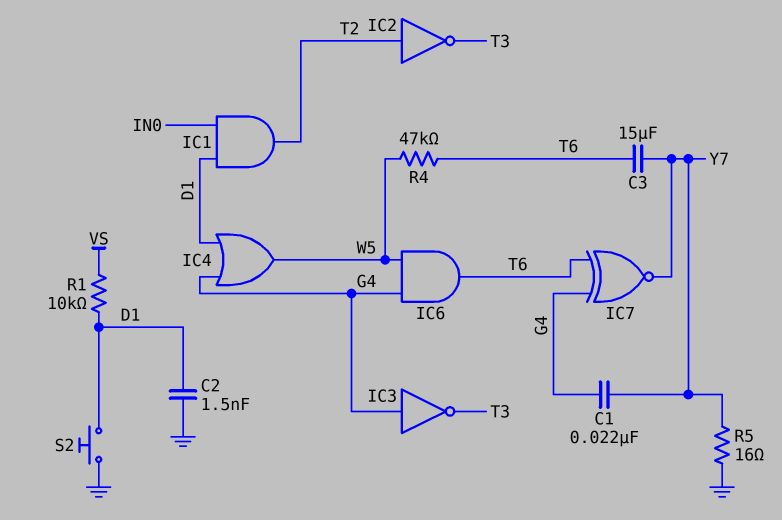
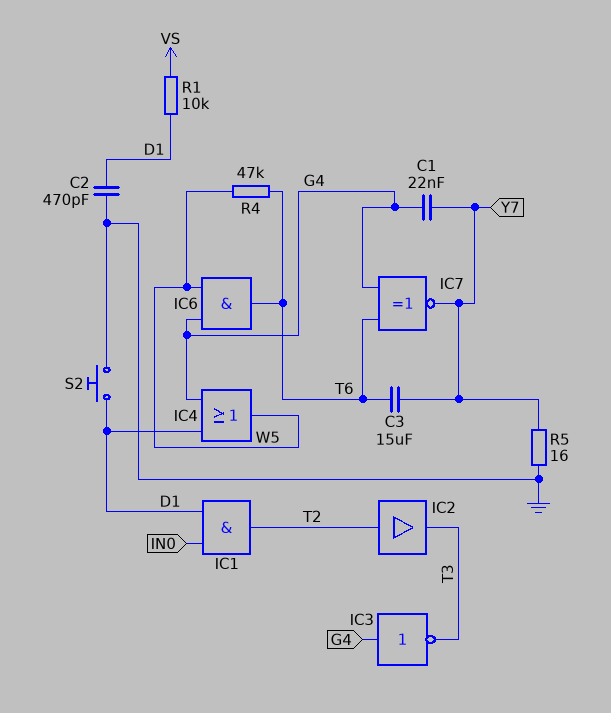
C2: 1.5nF (D1, GND) -> 470pF (D1, GND)
IC2: NOT (in T2, out T3) -> buffer (in T2, out T3)

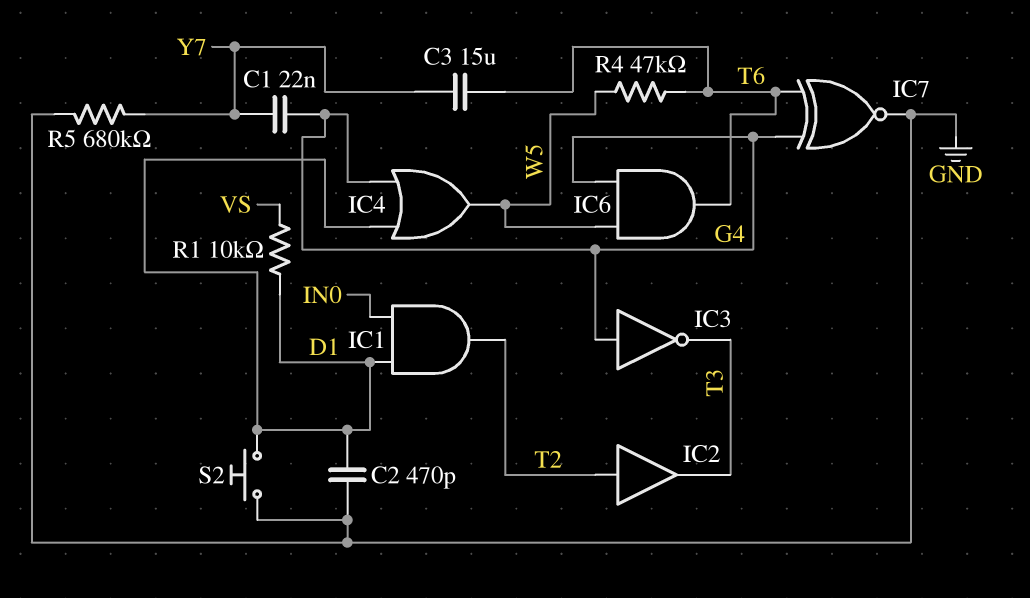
IC7: XNOR (in G4, in T6, out Y7) -> XNOR (in G4, in T6, out GND)
R5: 16 (GND, Y7) -> 680k (GND, Y7)

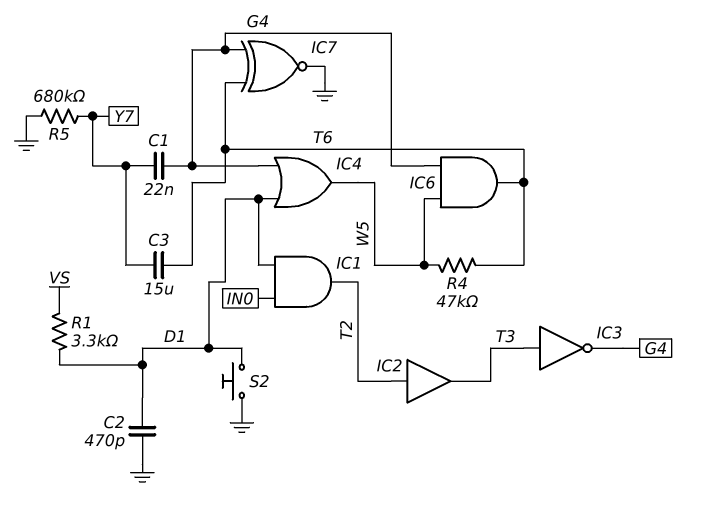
IC3: NOT (in G4, out T3) -> NOT (in T3, out G4)
R1: 10k (D1, VS) -> 3.3k (D1, VS)

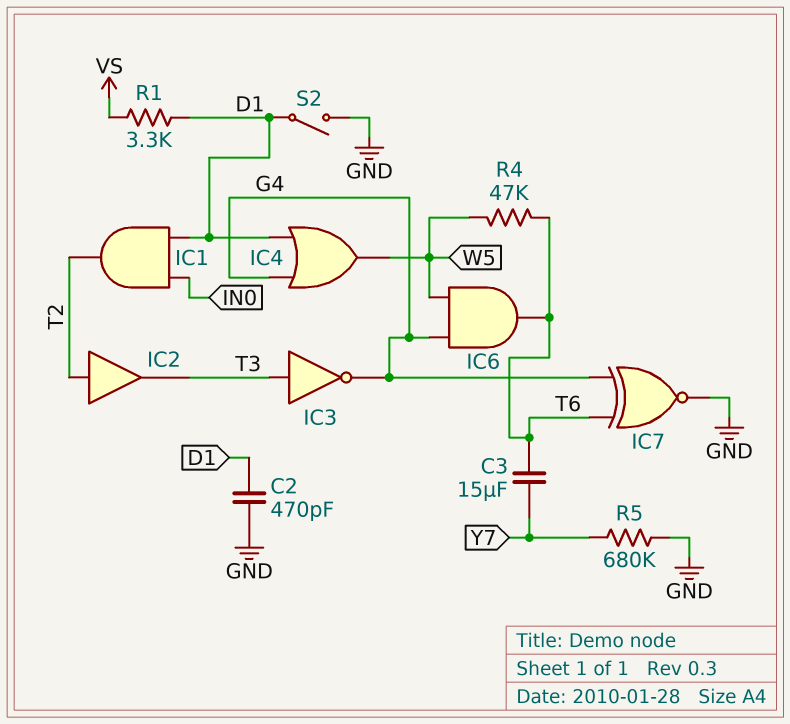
C1: 22nF (G4, Y7) -> none
S2: button (D1, GND) -> switch (D1, GND)

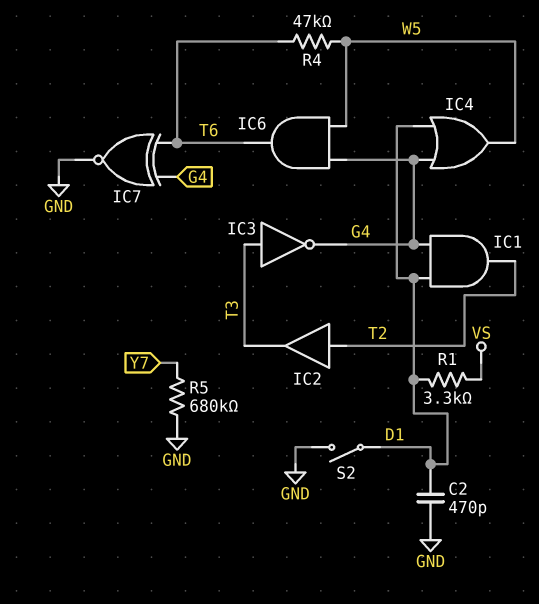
C3: 15uF (T6, Y7) -> none
IC1: AND (in D1, in IN0, out T2) -> AND (in D1, in G4, out T2)

